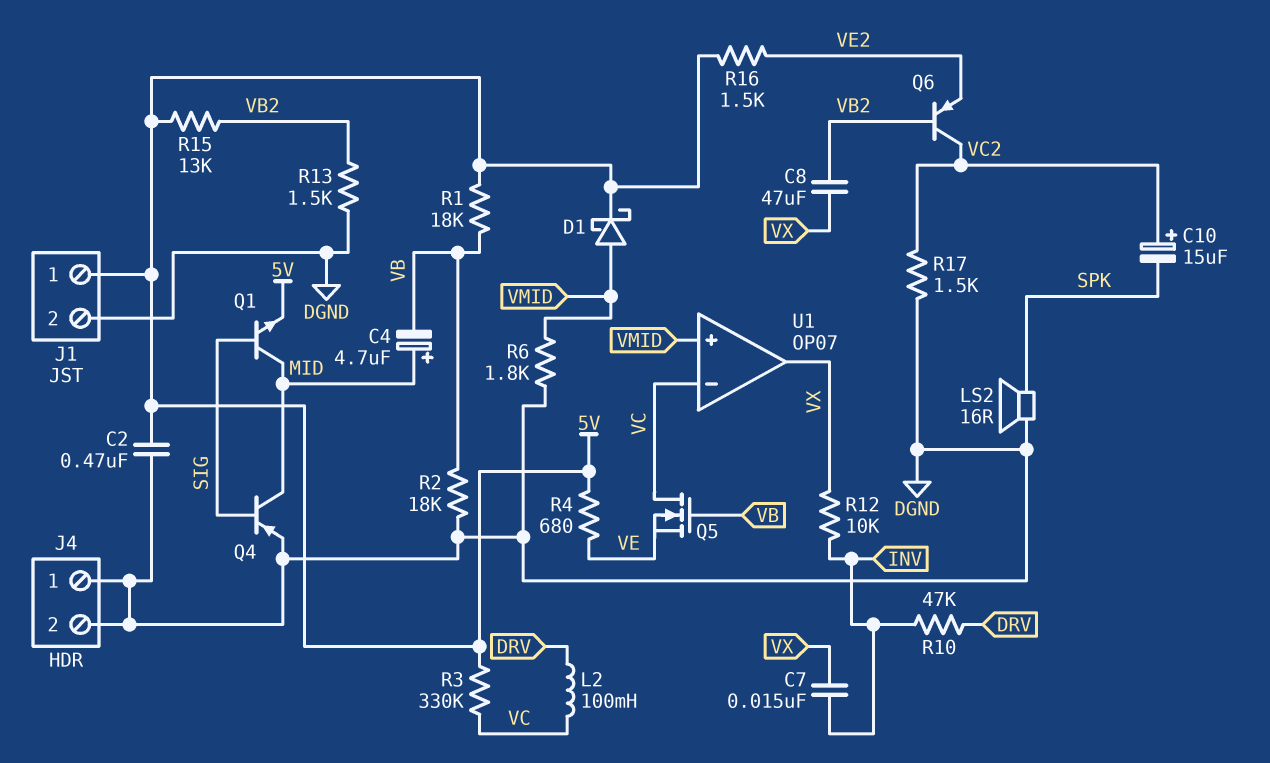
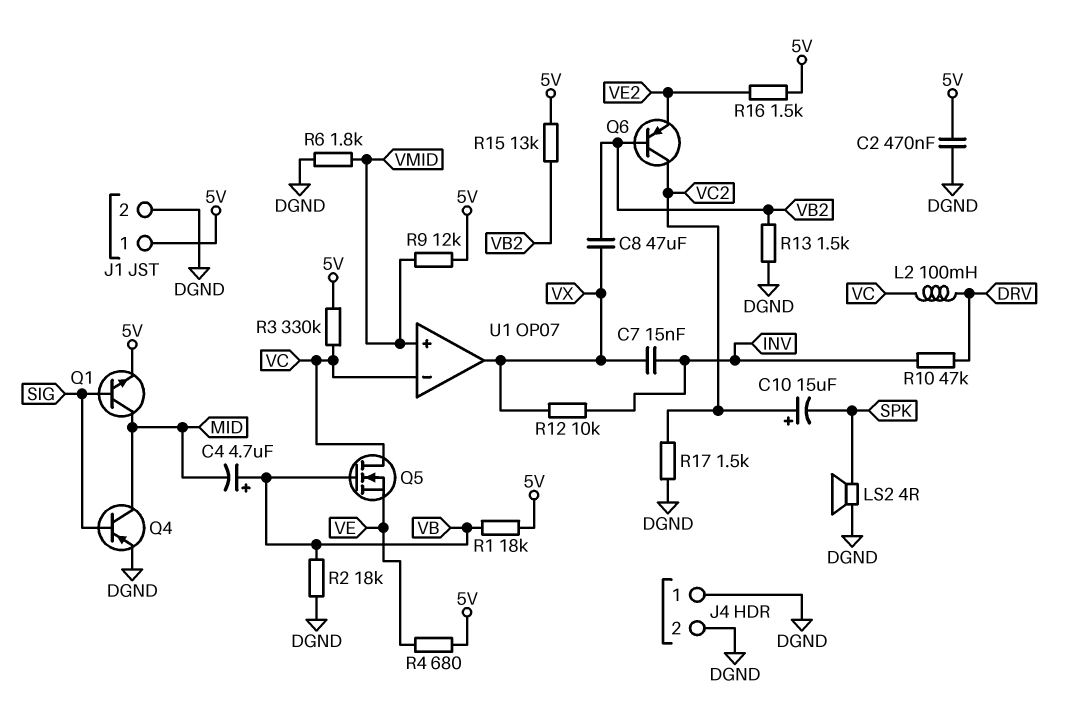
C4: 4.7uF (plus MID, minus VB) -> 4.7uF (plus VB, minus MID)
D1: schottky (A VMID, K 5V) -> none
LS2: speaker 16R (DGND, SPK) -> speaker 4R (DGND, SPK)
R9: none -> 12k (5V, VMID)

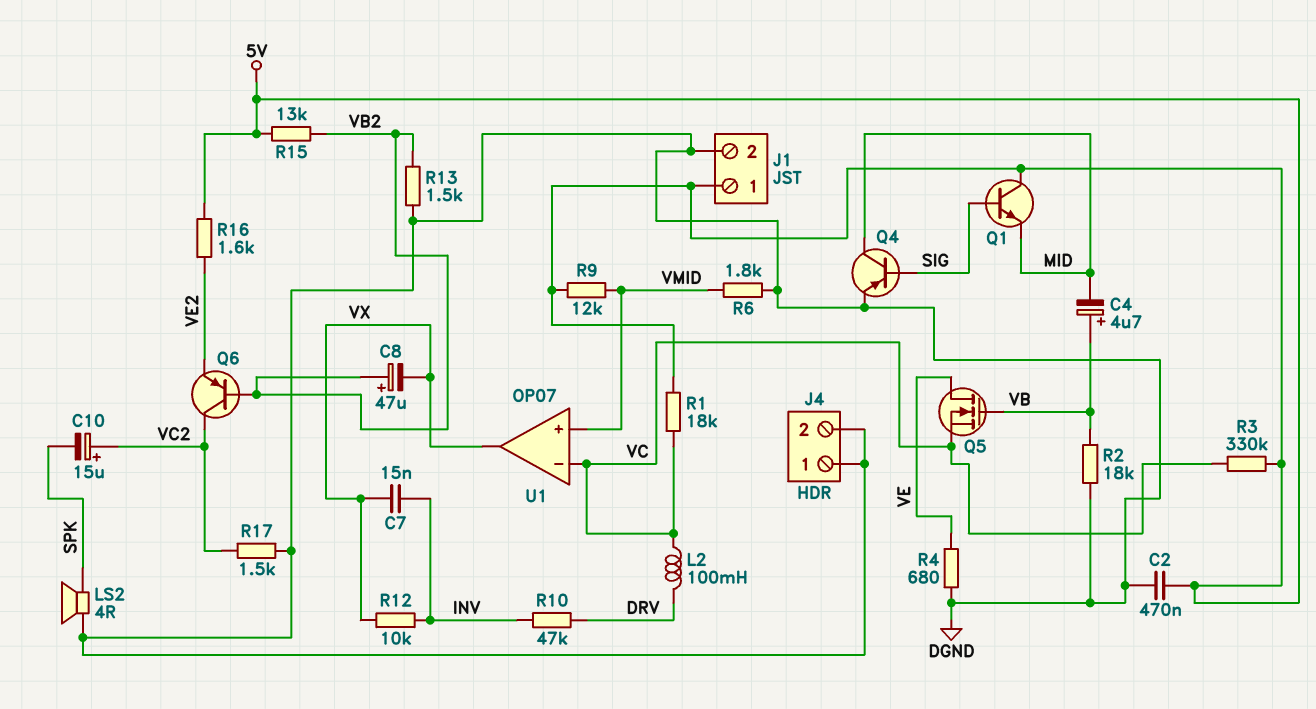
C8: 47uF (VB2, VX) -> 47uF (plus VB2, minus VX)
Q1: NPN (B SIG, C MID, E 5V) -> NPN (B SIG, C 5V, E MID)
Q5: NMOS (G VB, D VC, S VE) -> NMOS (G VB, D VE, S VC)
R1: 18k (5V, VB) -> 18k (5V, VC)
R4: 680 (5V, VE) -> 680 (DGND, VE)
R16: 1.5k (5V, VE2) -> 1.6k (5V, VE2)

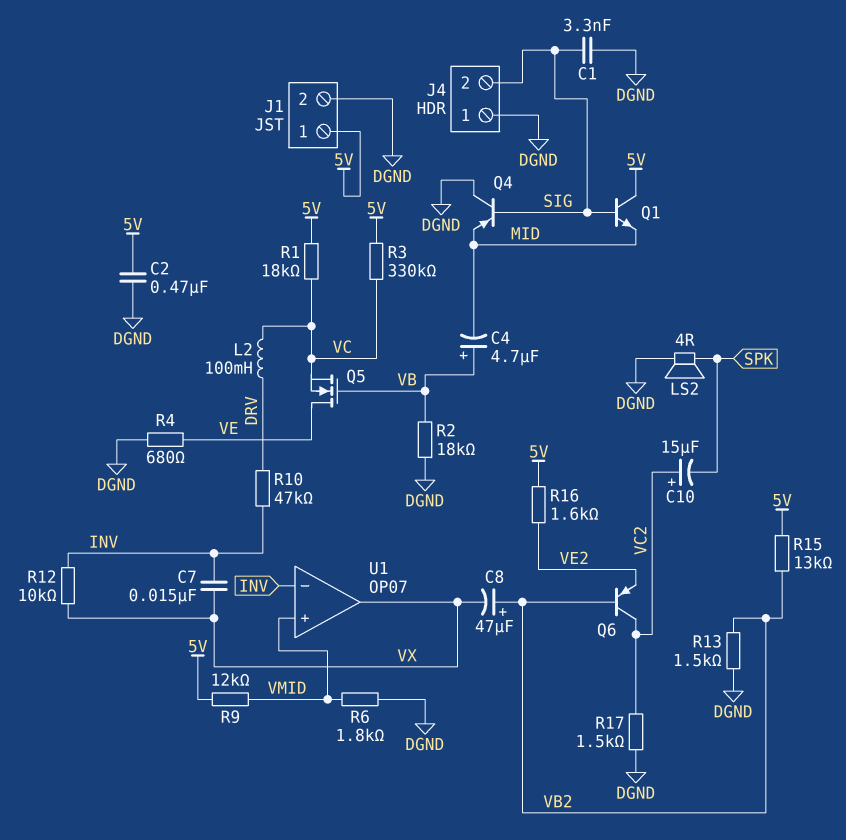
C1: none -> 3.3nF (DGND, SIG)
J4 pin 2: DGND -> SIG
Q4: PNP (B SIG, C MID, E DGND) -> PNP (B SIG, C DGND, E MID)
U1 pin in-: VC -> INV

